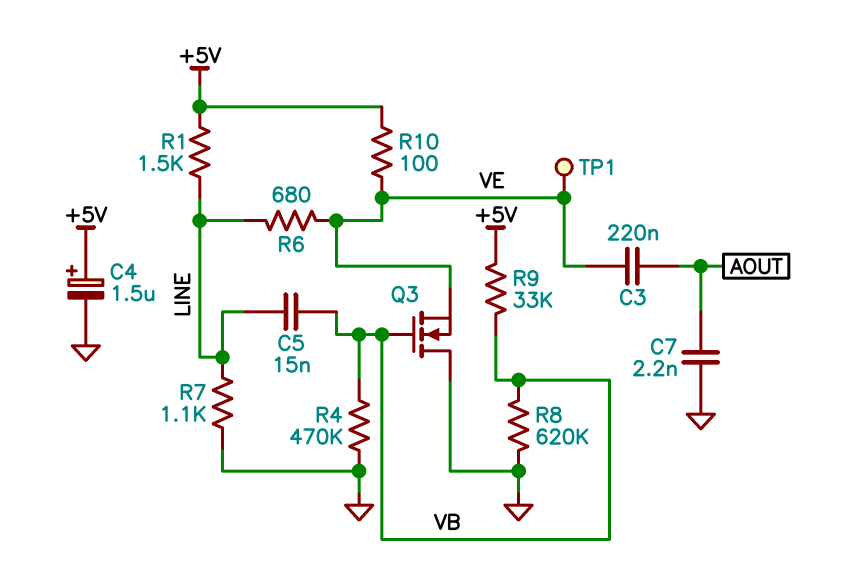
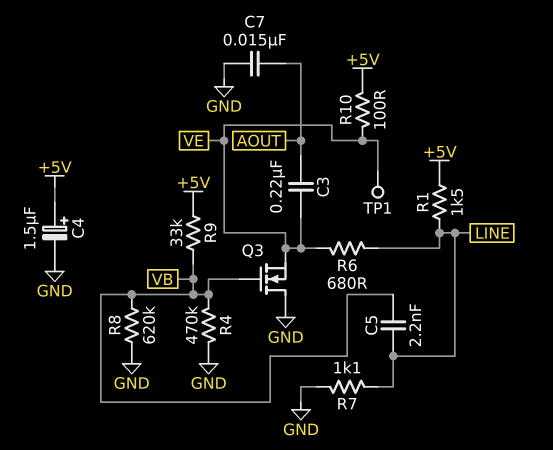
C5: 15nF (LINE, VB) -> 2.2nF (LINE, VB)
C7: 2.2nF (AOUT, GND) -> 15nF (AOUT, GND)

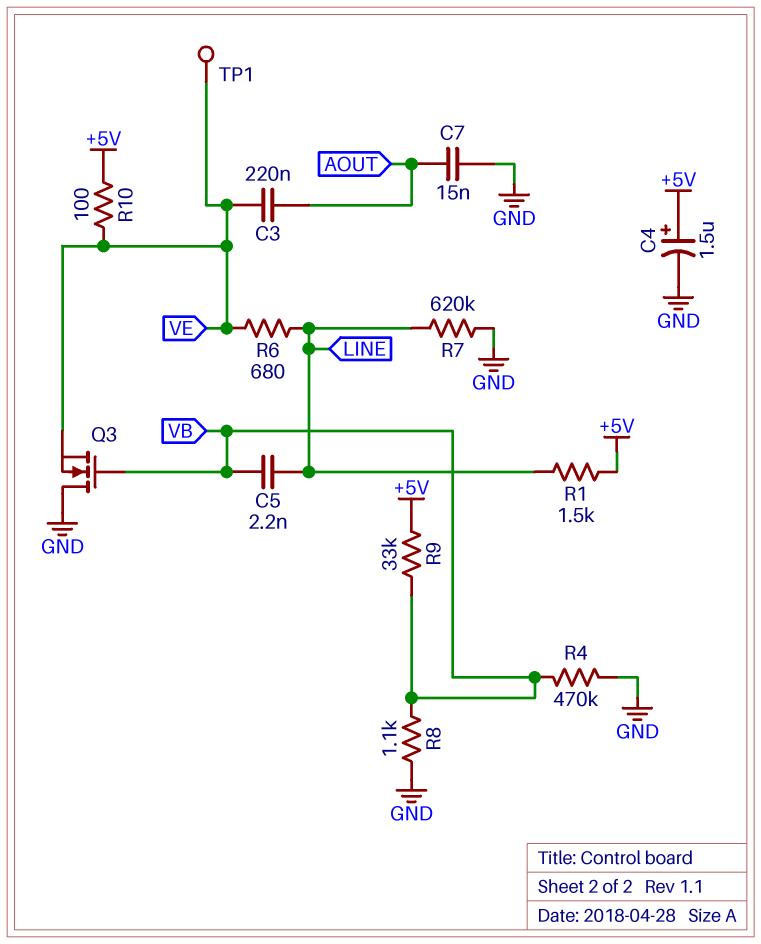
R7: 1.1k (GND, LINE) -> 620k (GND, LINE)
R8: 620k (GND, VB) -> 1.1k (GND, VB)

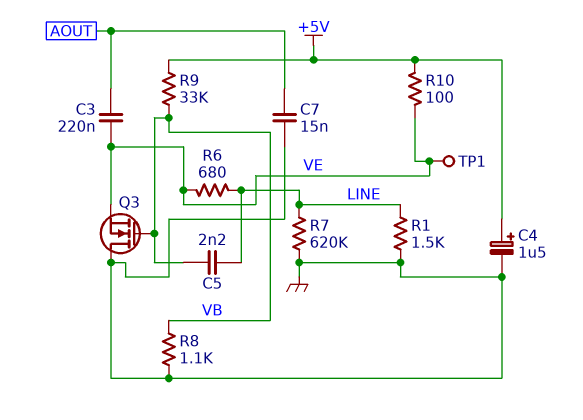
R1: 1.5k (+5V, LINE) -> 1.5k (GND, LINE)
R4: 470k (GND, VB) -> none

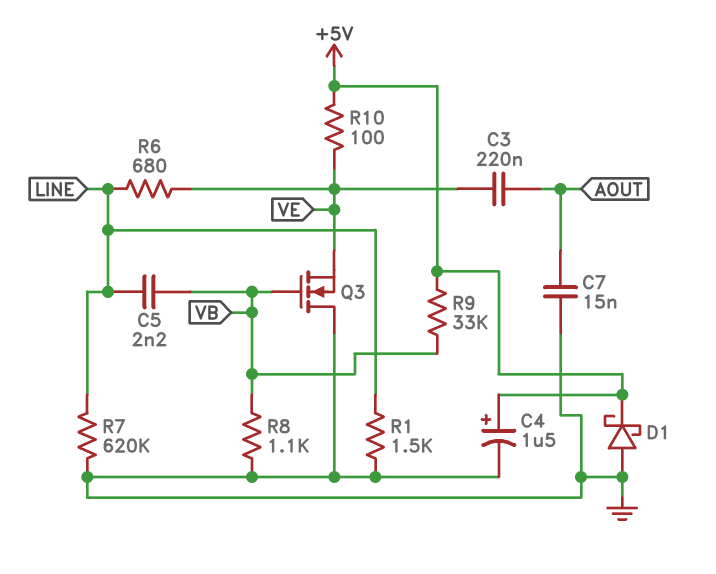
D1: none -> schottky (A GND, K +5V)
TP1: test point (VE) -> none

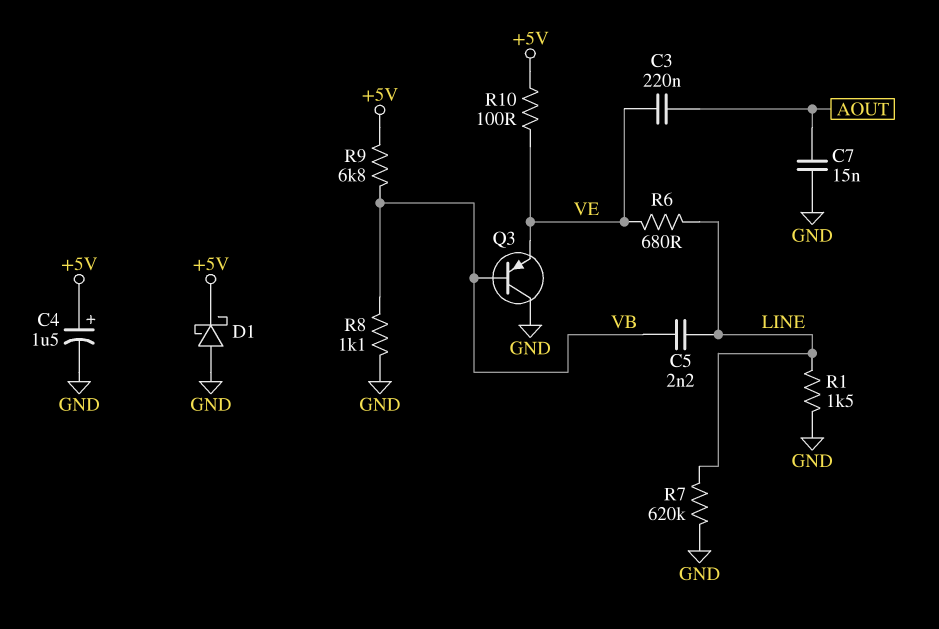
Q3: NMOS (G VB, D GND, S VE) -> PNP (B VB, C GND, E VE)
R9: 33k (+5V, VB) -> 6.8k (+5V, VB)

